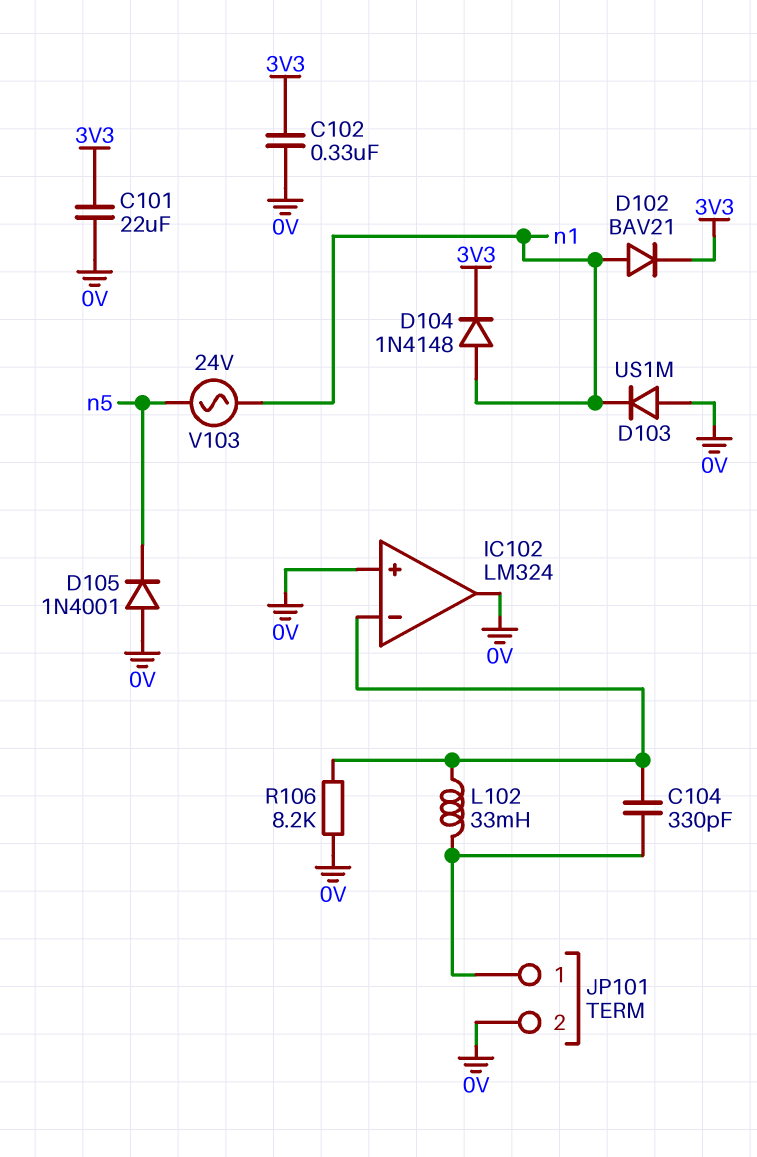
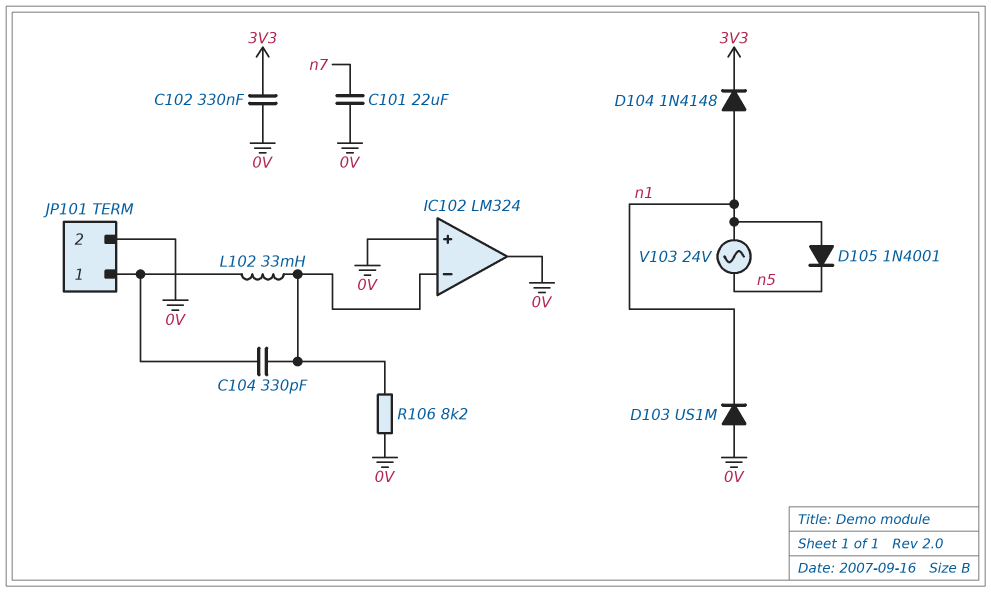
C101: 22uF (0V, 3V3) -> 22uF (0V, n7)
D102: diode BAV21 (A n1, K 3V3) -> none
D105: diode 1N4001 (A 0V, K n5) -> diode 1N4001 (A n1, K n5)

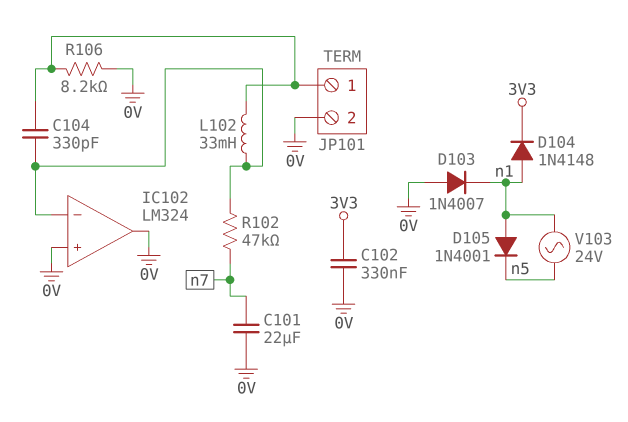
D103: diode US1M (A 0V, K n1) -> diode 1N4007 (A 0V, K n1)
R102: none -> 47k (IC102/in-, n7)
R106: 8.2k (0V, IC102/in-) -> 8.2k (0V, JP101/1)

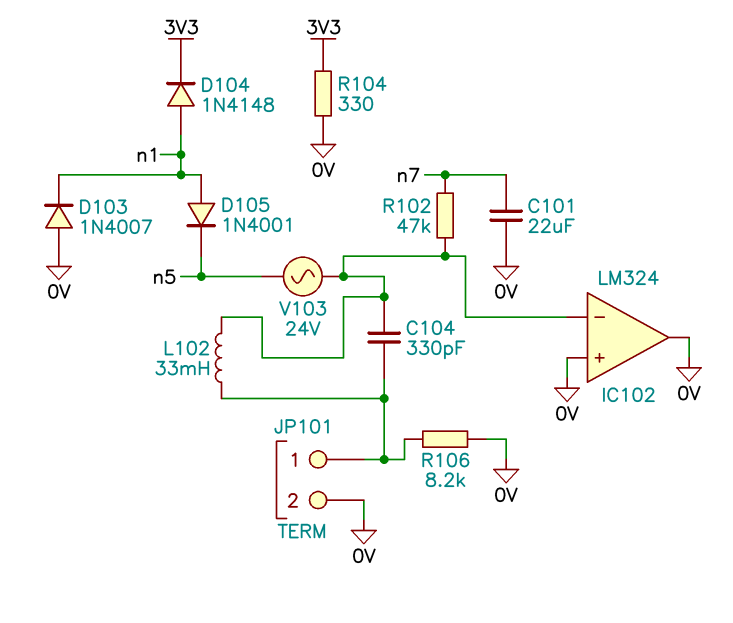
C102: 330nF (0V, 3V3) -> none
R104: none -> 330 (0V, 3V3)
V103: AC 24V (n1, n5) -> AC 24V (IC102/in-, n5)

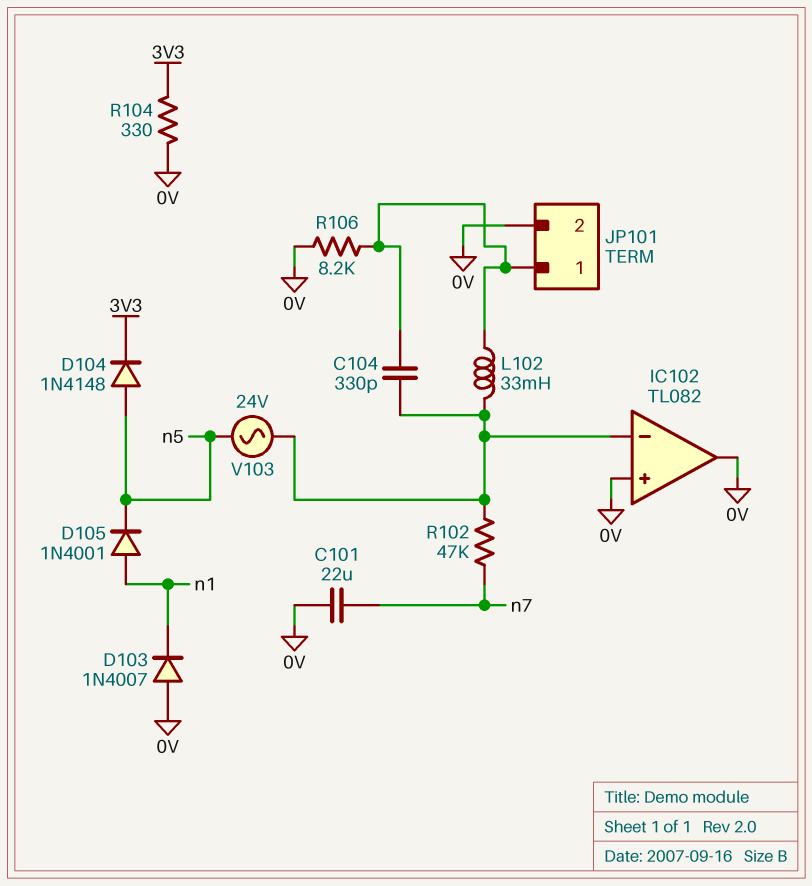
D104: diode 1N4148 (A n1, K 3V3) -> diode 1N4148 (A n5, K 3V3)
IC102: LM324 -> TL082

